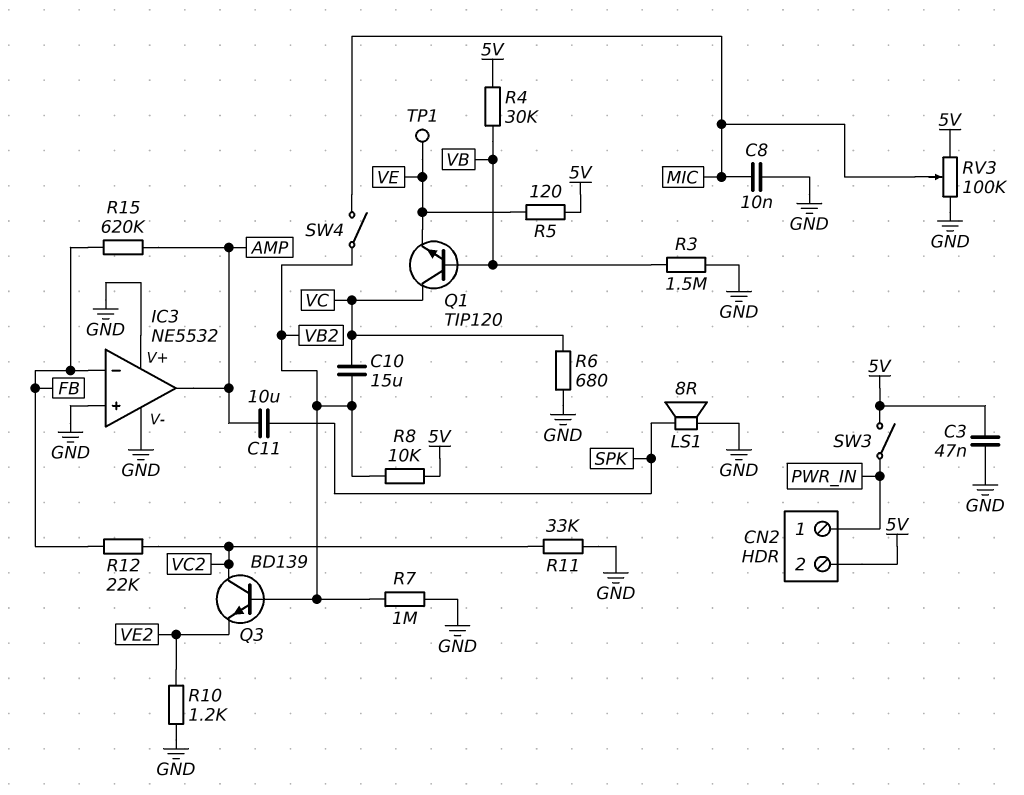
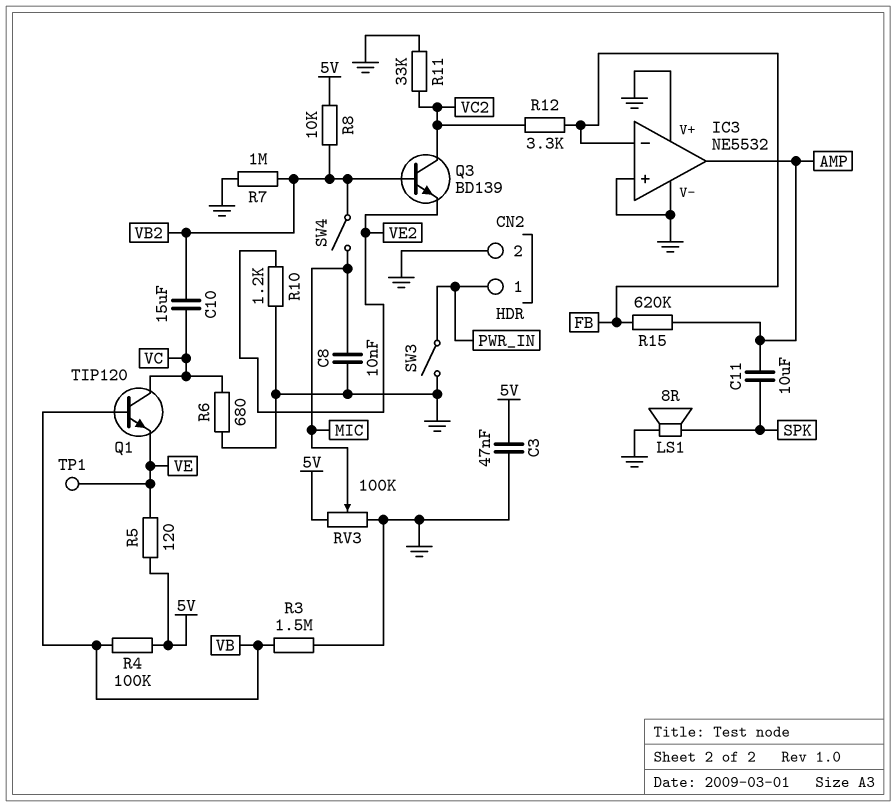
CN2 pin 2: 5V -> GND
R4: 30k (5V, VB) -> 100k (5V, VB)
R12: 22k (FB, VC2) -> 3.3k (FB, VC2)
SW3: switch (5V, PWR_IN) -> switch (GND, PWR_IN)

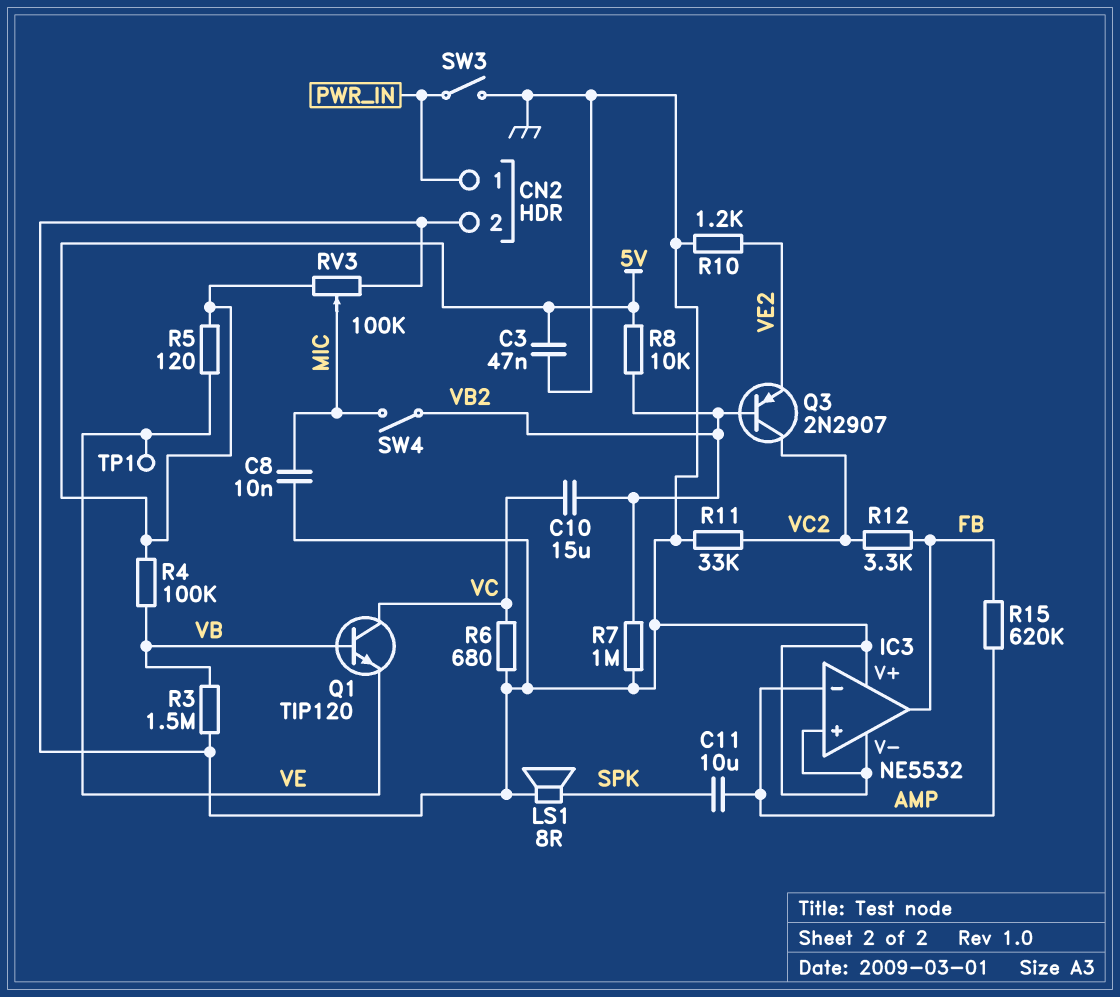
IC3 pin in-: FB -> AMP
IC3 pin out: AMP -> FB
Q3: NPN BD139 (B VB2, C VC2, E VE2) -> PNP 2N2907 (B VB2, C VC2, E VE2)

